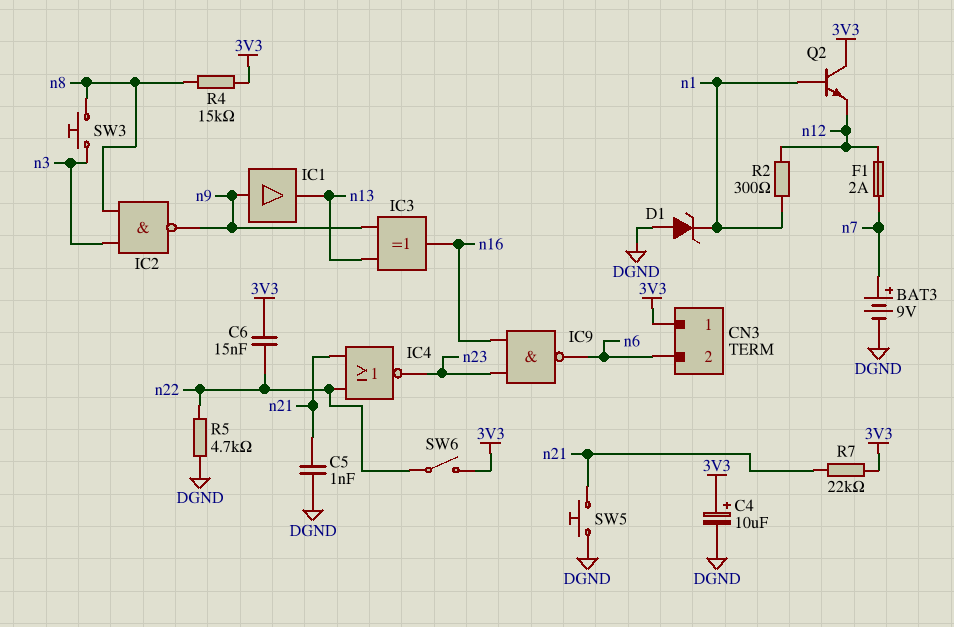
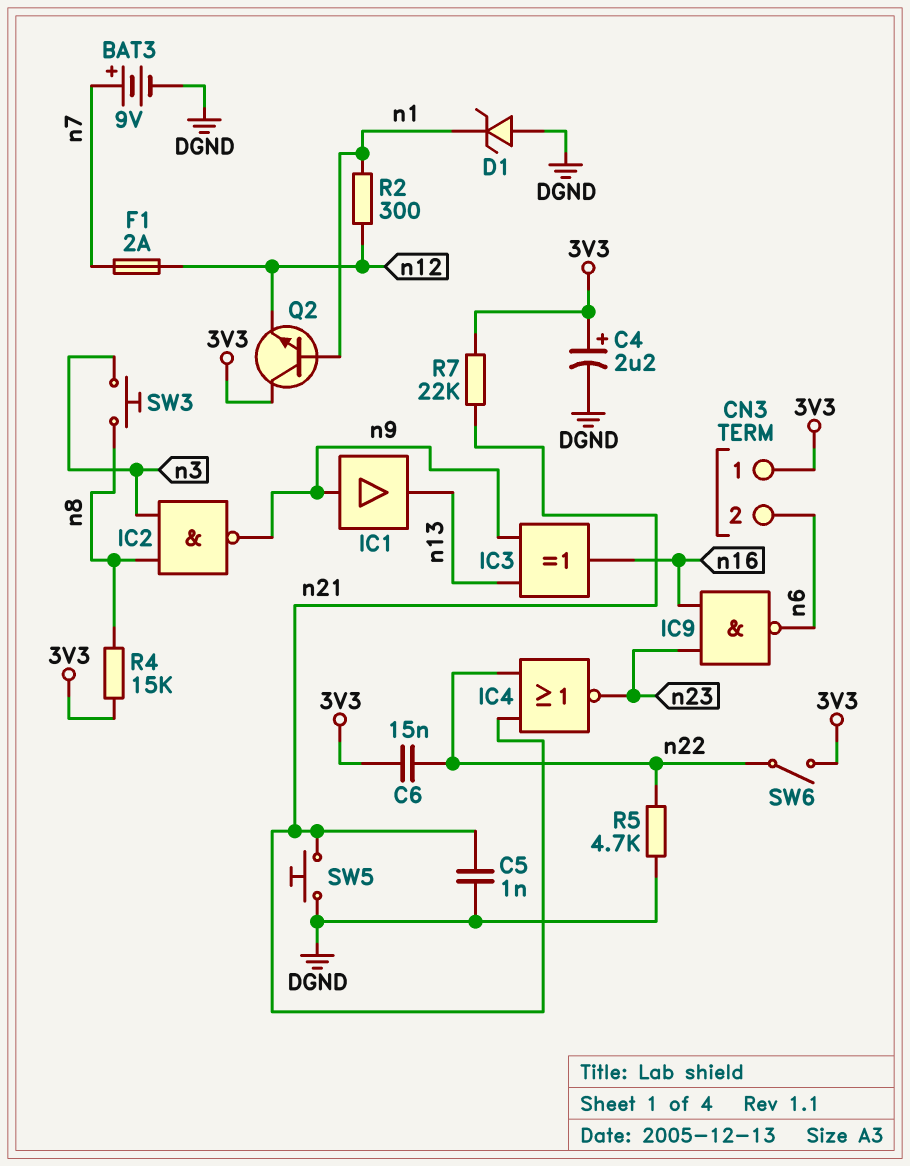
C4: 10uF (plus 3V3, minus DGND) -> 2.2uF (plus 3V3, minus DGND)

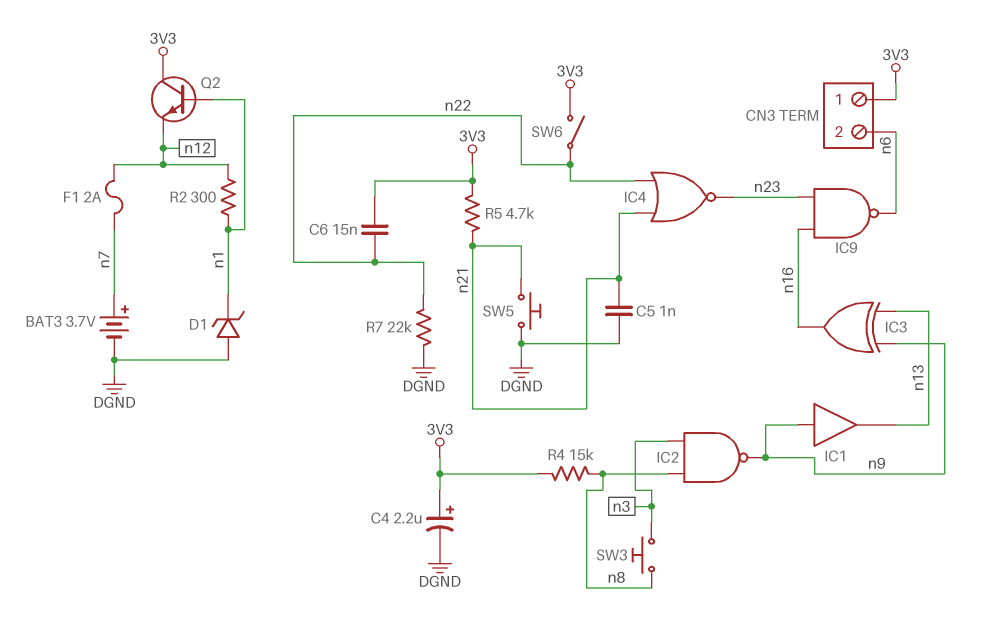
BAT3: 9V (plus n7, minus DGND) -> 3.7V (plus n7, minus DGND)
R5: 4.7k (DGND, n22) -> 4.7k (3V3, n21)
R7: 22k (3V3, n21) -> 22k (DGND, n22)

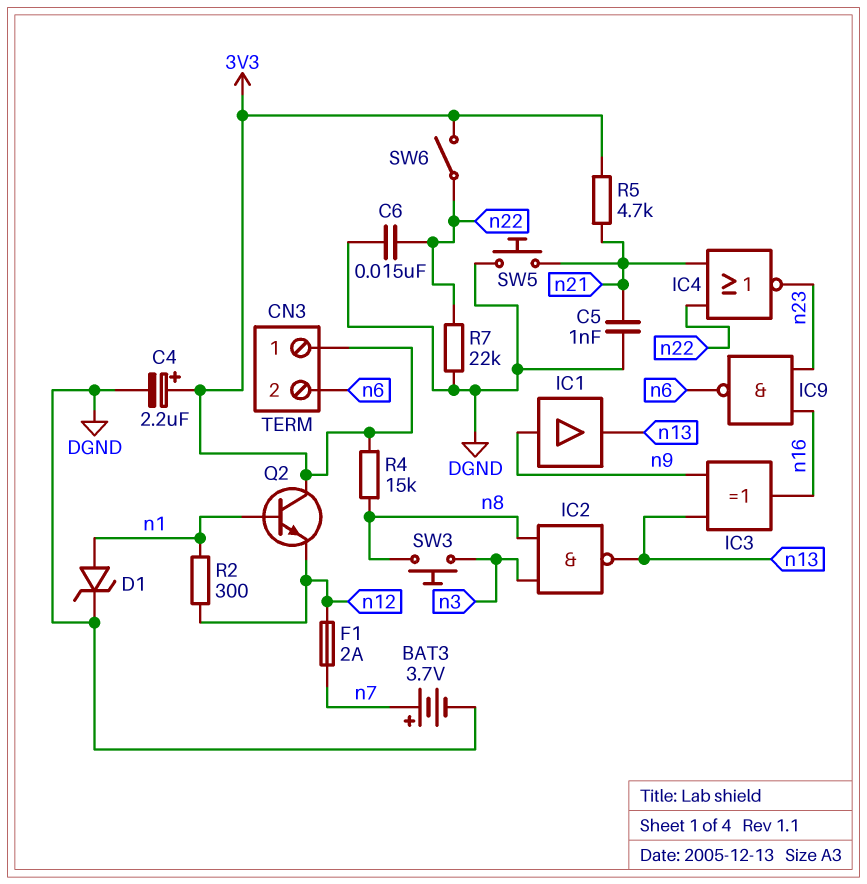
C6: 15nF (3V3, n22) -> 15nF (DGND, n22)
D1: zener (A DGND, K n1) -> zener (A n1, K DGND)
IC2: NAND (in n3, in n8, out n9) -> NAND (in n3, in n8, out n13)

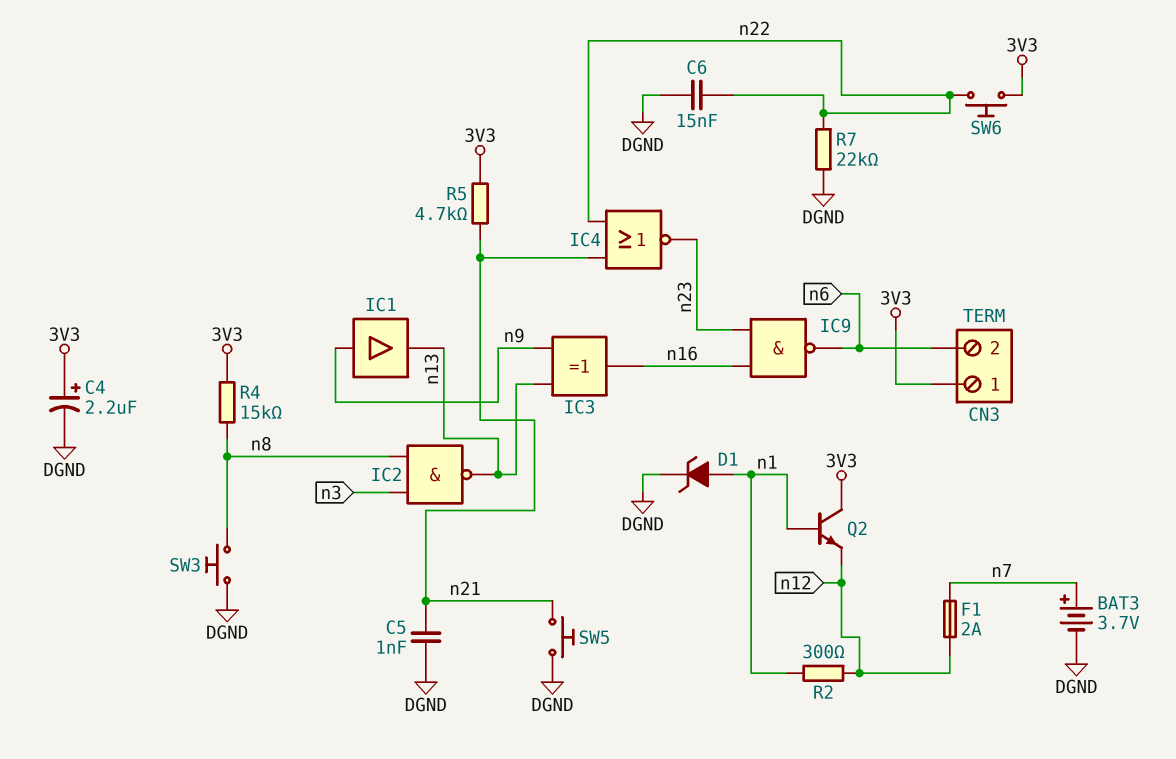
SW3: button (n3, n8) -> button (DGND, n8)
SW6: switch (3V3, n22) -> button (3V3, n22)

